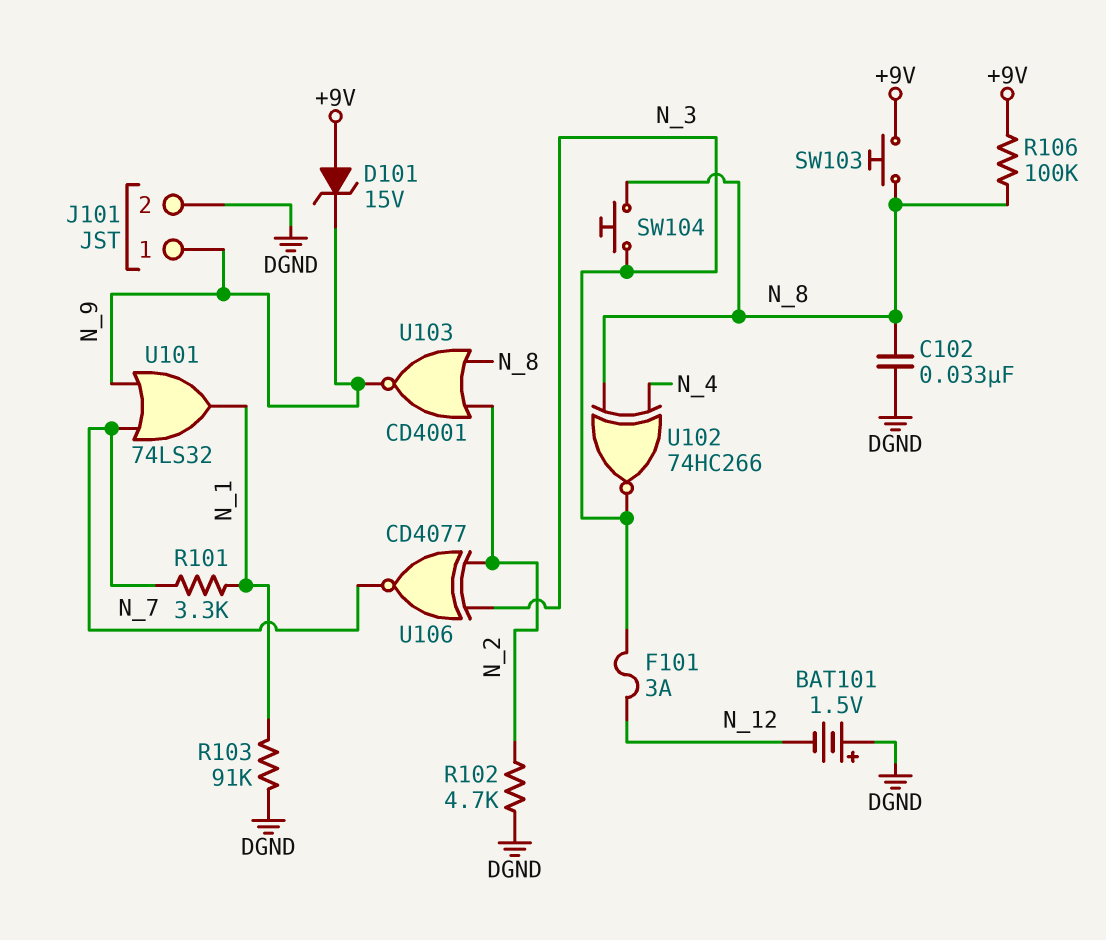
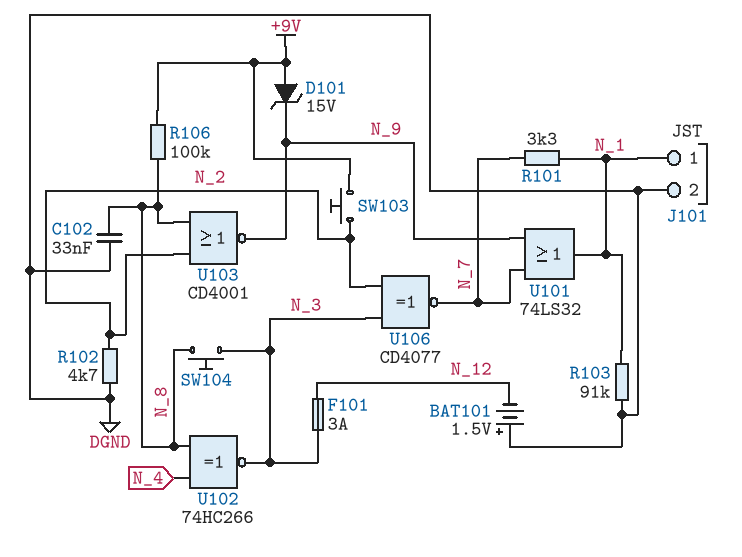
J101 pin 1: N_9 -> N_1
SW103: button (+9V, N_8) -> button (+9V, N_2)

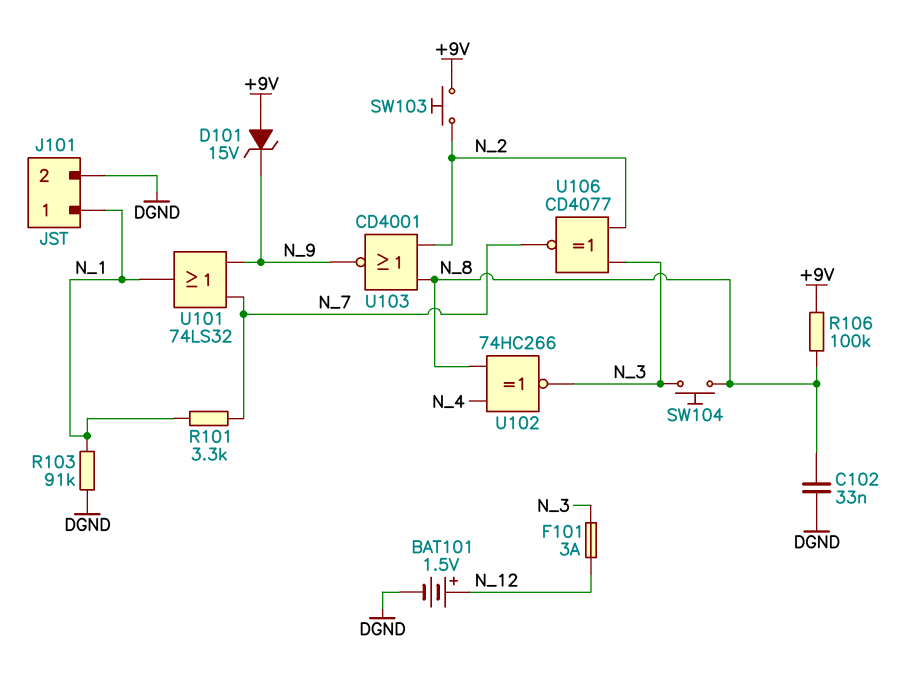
BAT101: 1.5V (plus DGND, minus N_12) -> 1.5V (plus N_12, minus DGND)
R102: 4.7k (DGND, N_2) -> none

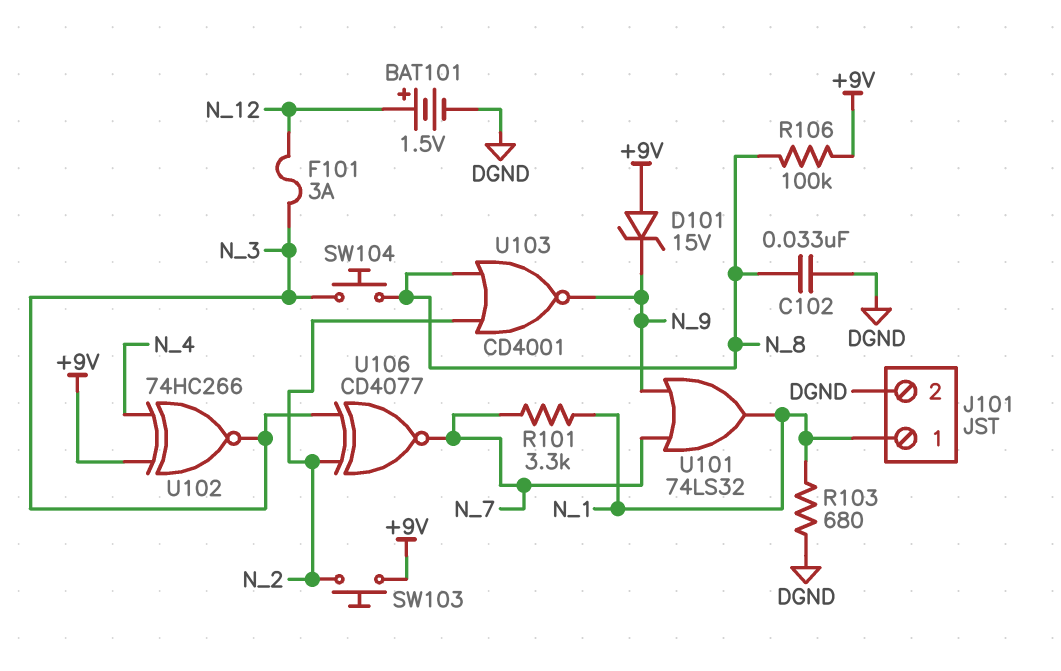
R103: 91k (DGND, N_1) -> 680 (DGND, N_1)
U102: XNOR 74HC266 (in N_4, in N_8, out N_3) -> XNOR 74HC266 (in +9V, in N_4, out N_3)

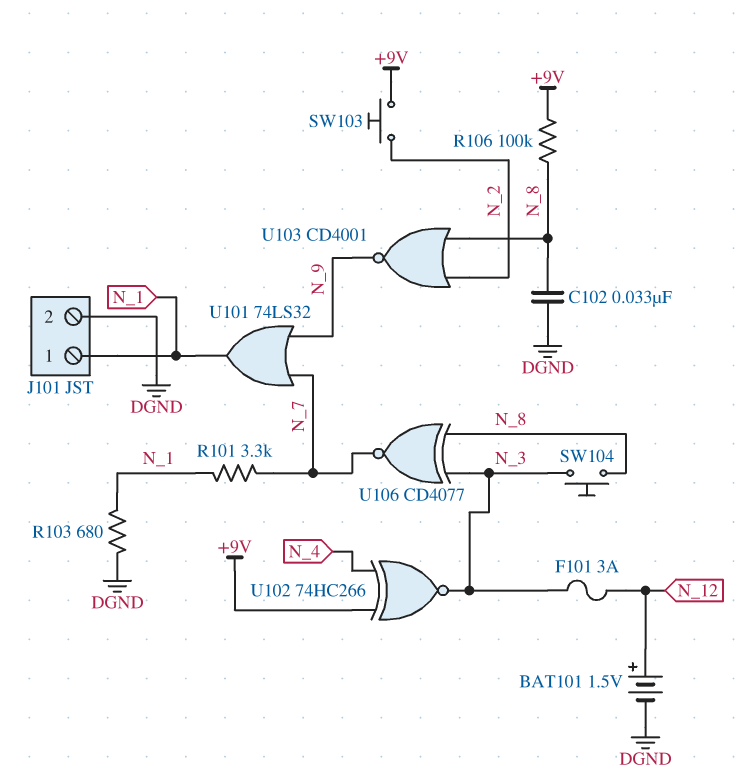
D101: zener 15V (A +9V, K N_9) -> none
U106: XNOR CD4077 (in N_2, in N_3, out N_7) -> XNOR CD4077 (in N_3, in N_8, out N_7)

